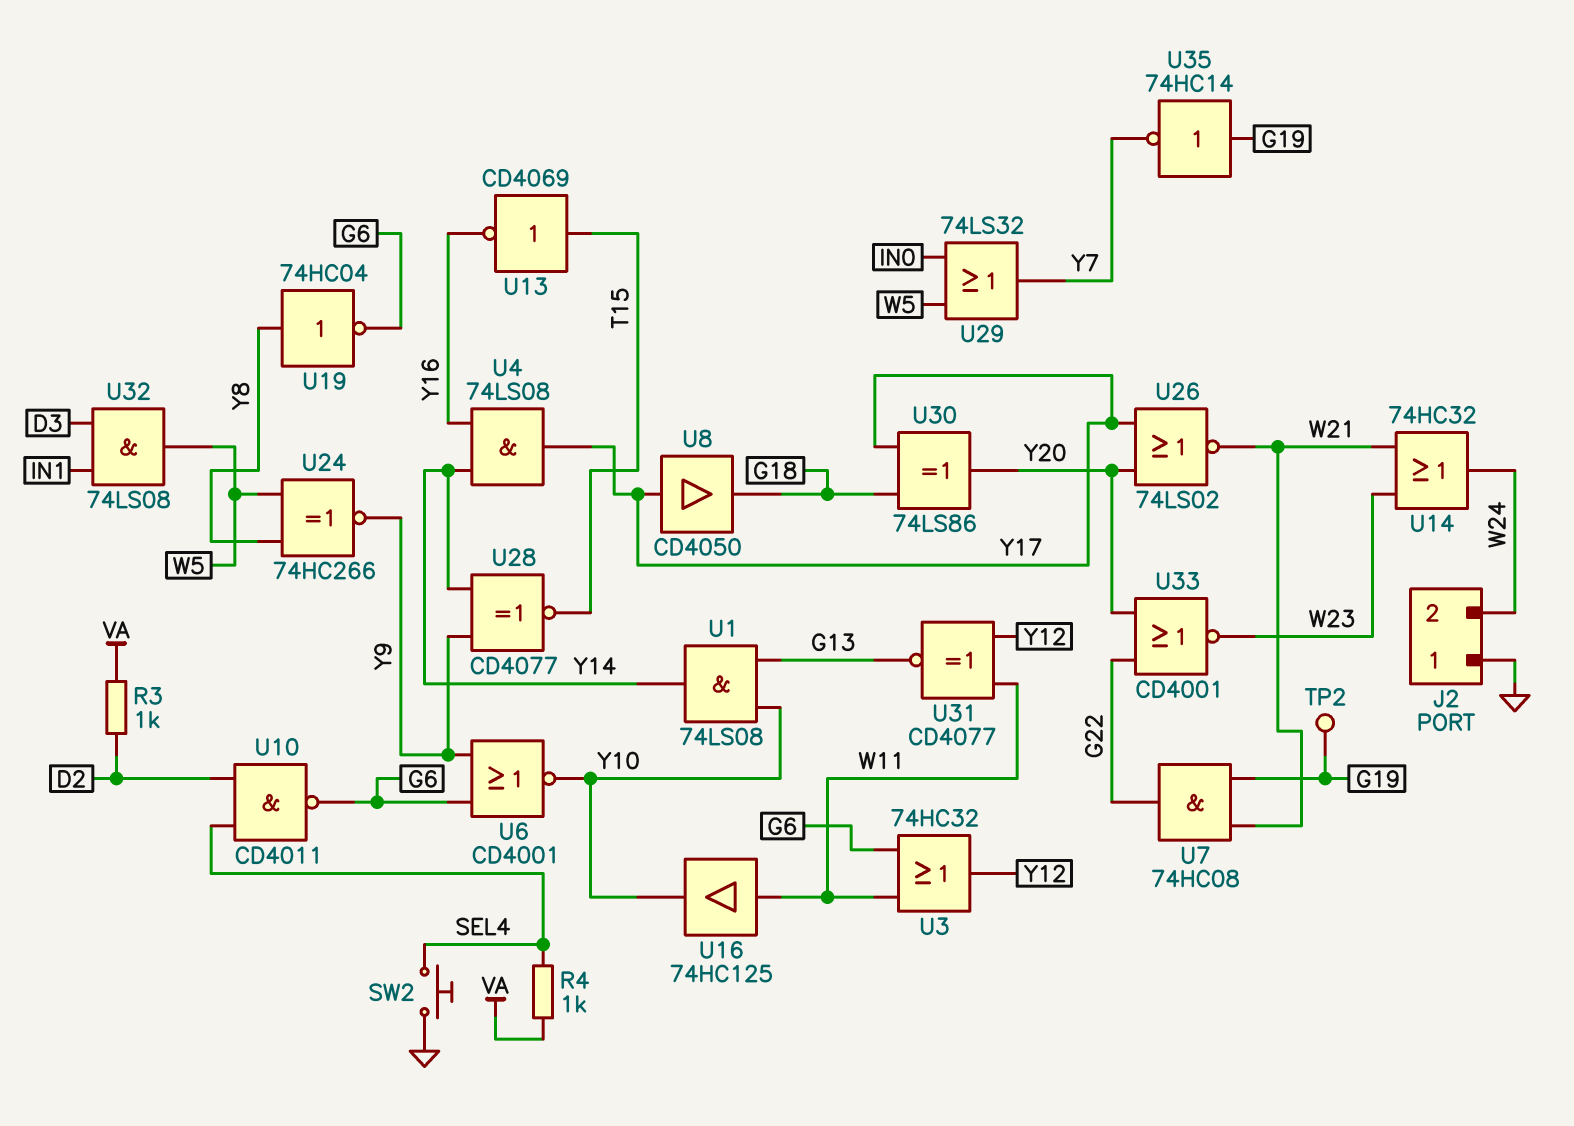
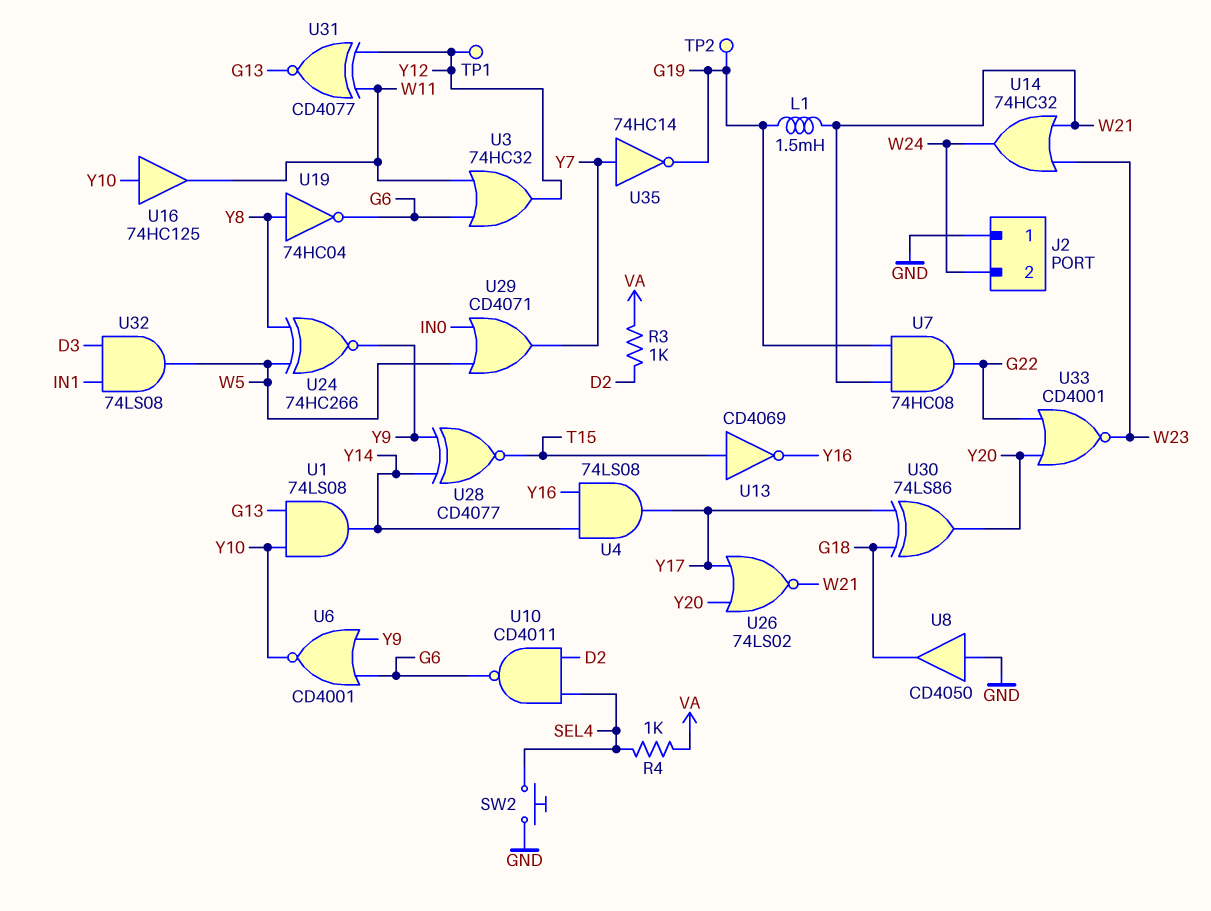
L1: none -> 1.5mH (G19, W21)
TP1: none -> test point (Y12)
U8: buffer CD4050 (in Y17, out G18) -> buffer CD4050 (in GND, out G18)
U16: buffer 74HC125 (in W11, out Y10) -> buffer 74HC125 (in Y10, out W11)
U29: OR 74LS32 (in IN0, in W5, out Y7) -> OR CD4071 (in IN0, in W5, out Y7)
U35: NOT 74HC14 (in G19, out Y7) -> NOT 74HC14 (in Y7, out G19)

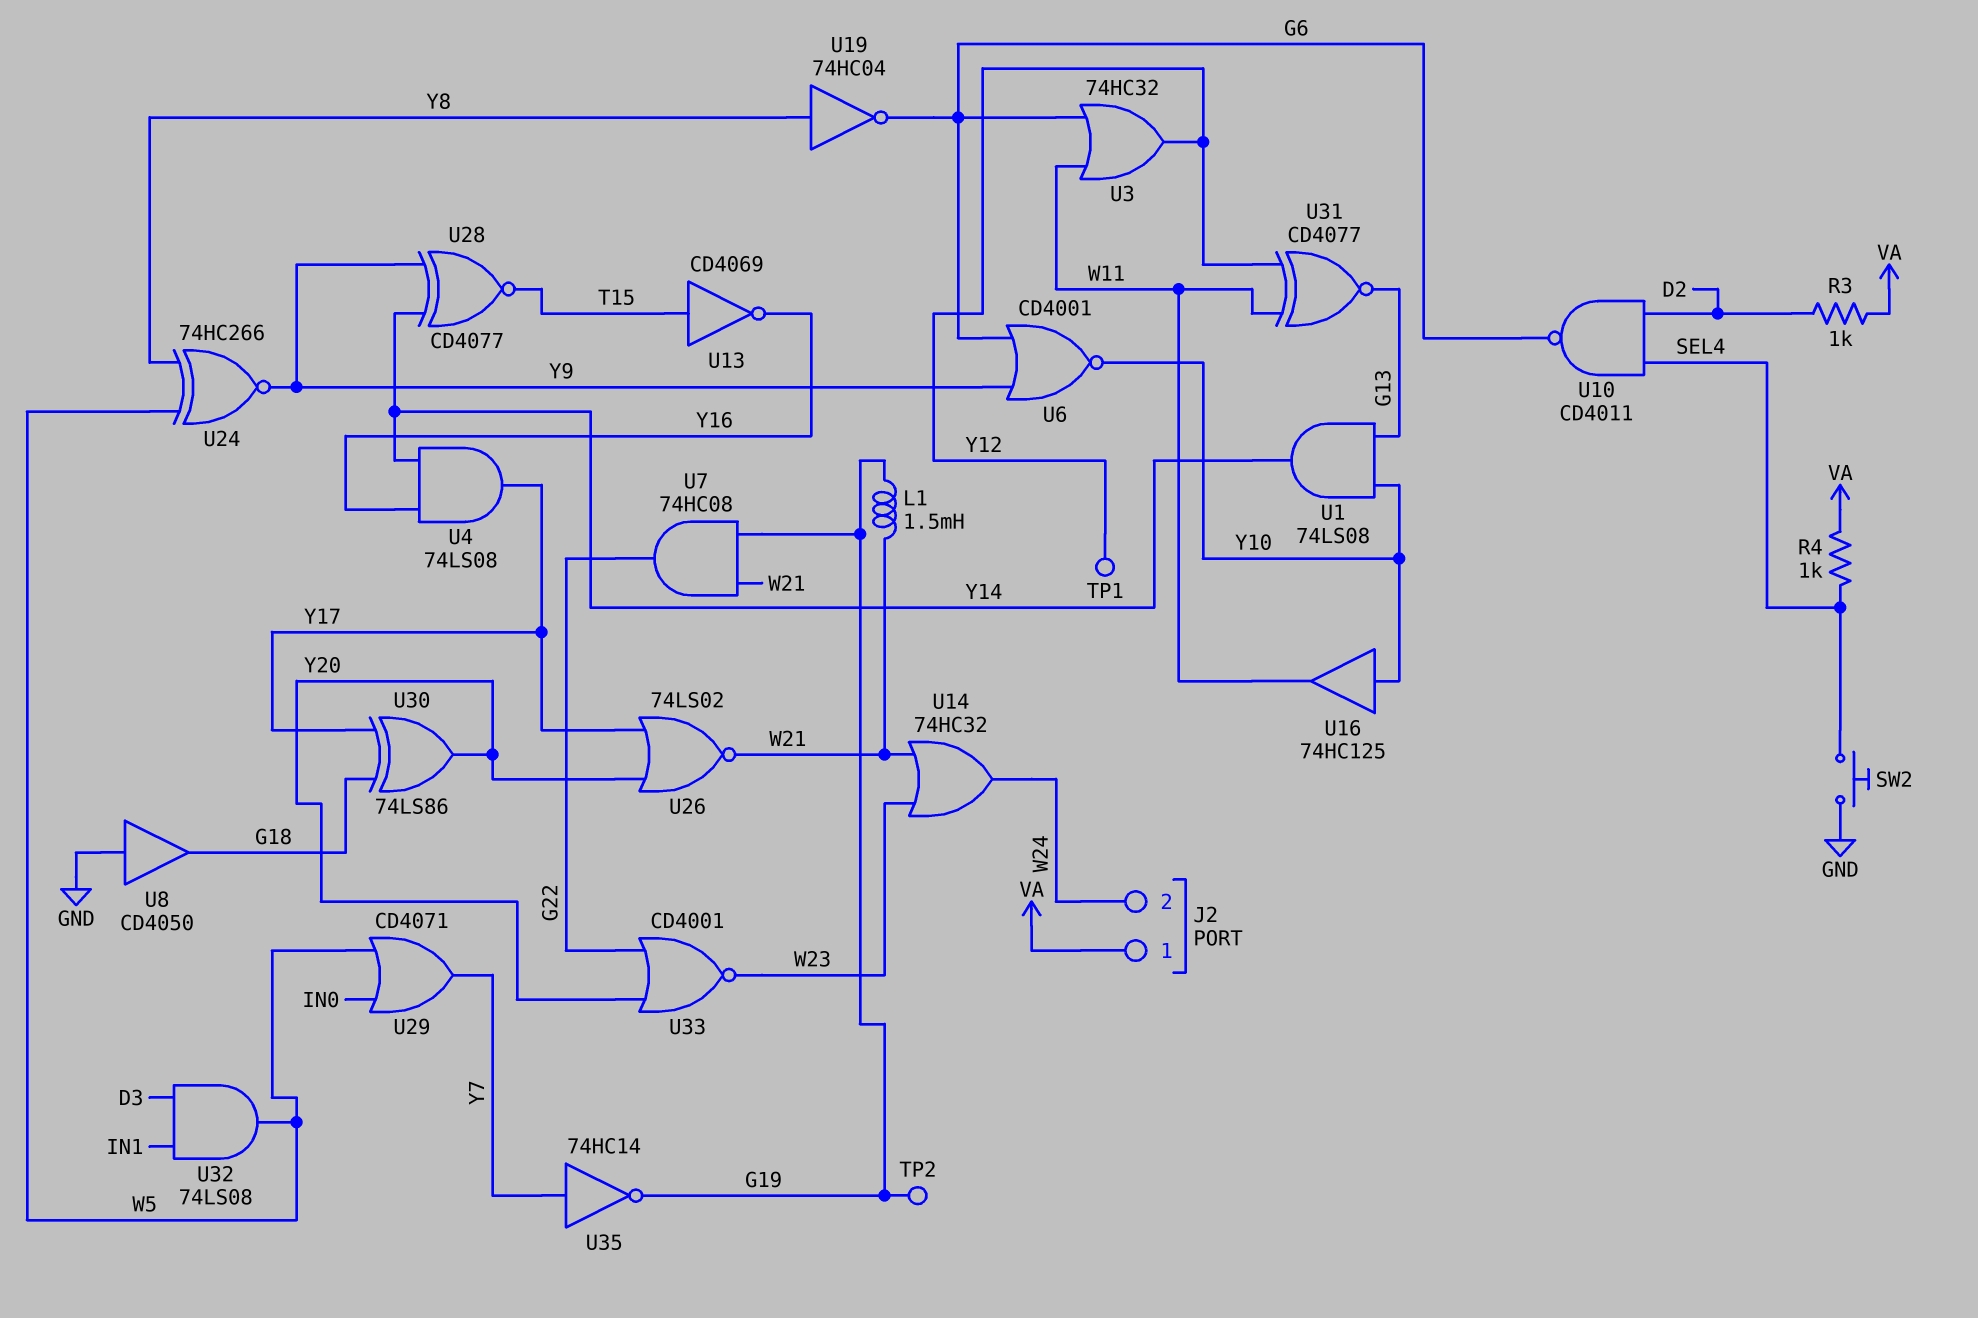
J2 pin 1: GND -> VA

